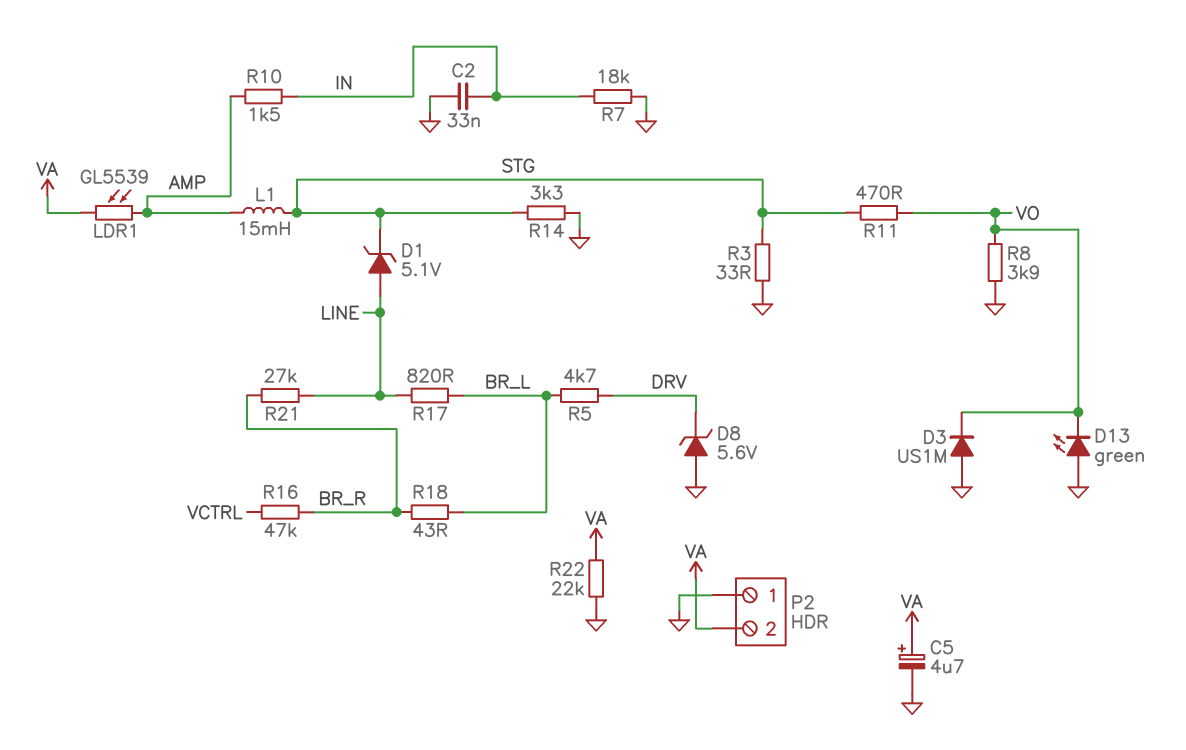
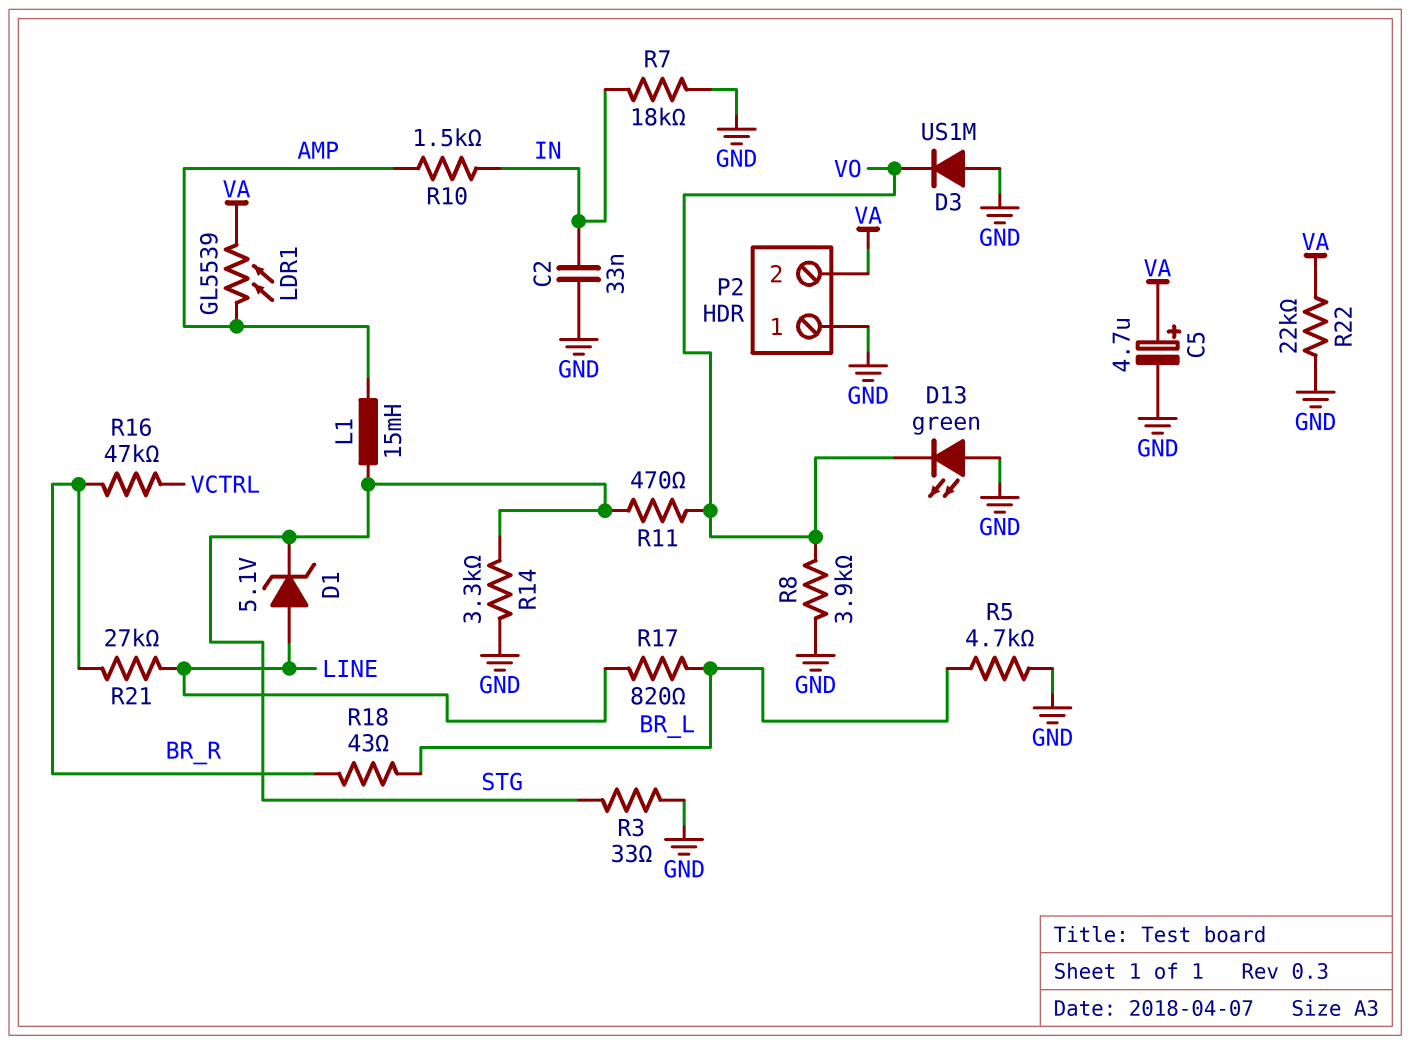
D8: zener 5.6V (A GND, K DRV) -> none
R5: 4.7k (BR_L, DRV) -> 4.7k (BR_L, GND)

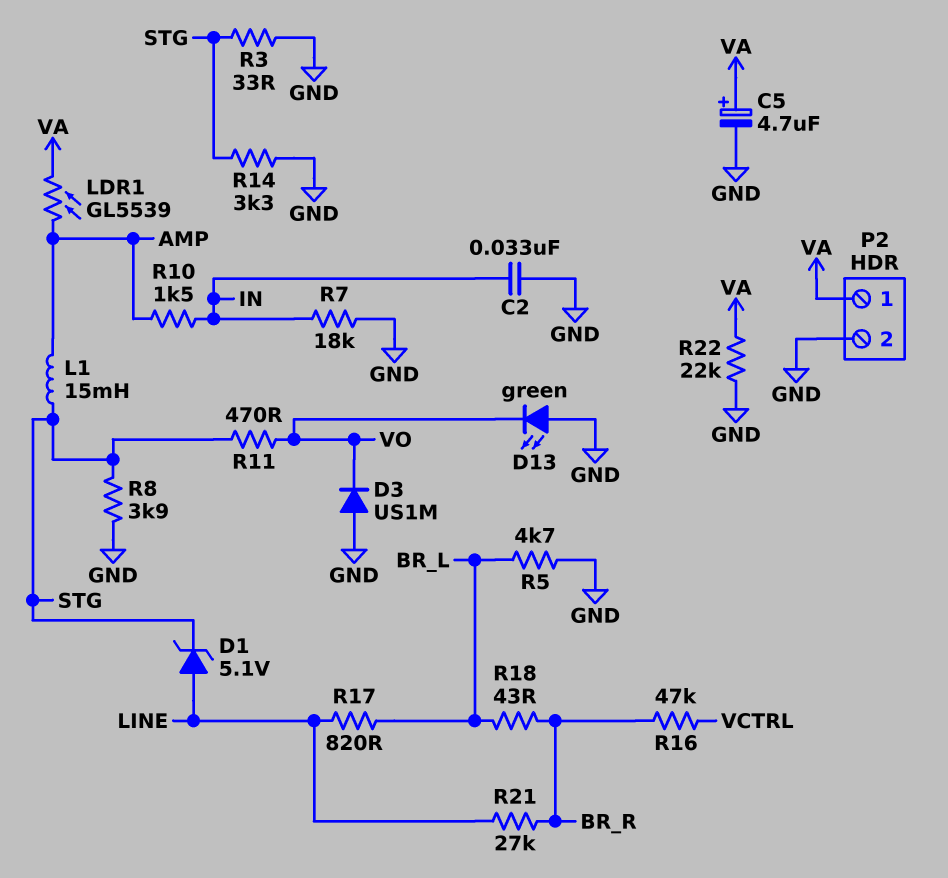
P2 pin 1: GND -> VA
P2 pin 2: VA -> GND
R8: 3.9k (GND, VO) -> 3.9k (GND, STG)

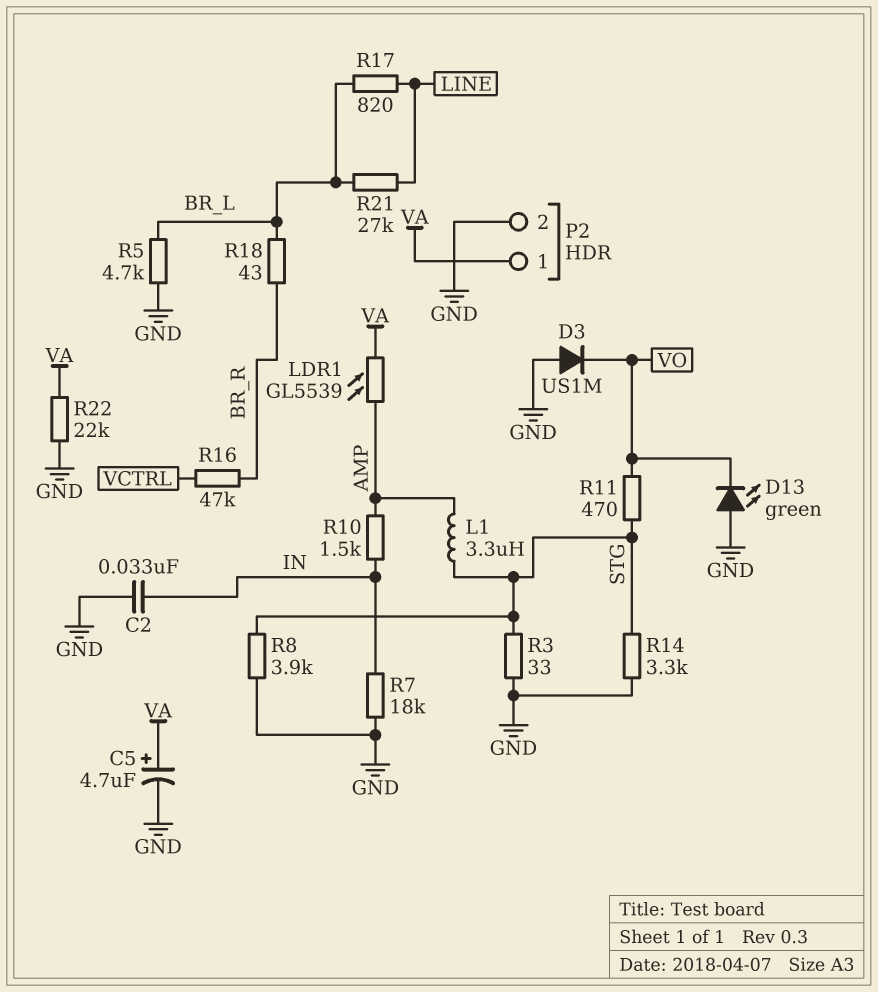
D1: zener 5.1V (A LINE, K STG) -> none
L1: 15mH (AMP, STG) -> 3.3uH (AMP, STG)
R21: 27k (BR_R, LINE) -> 27k (BR_L, LINE)

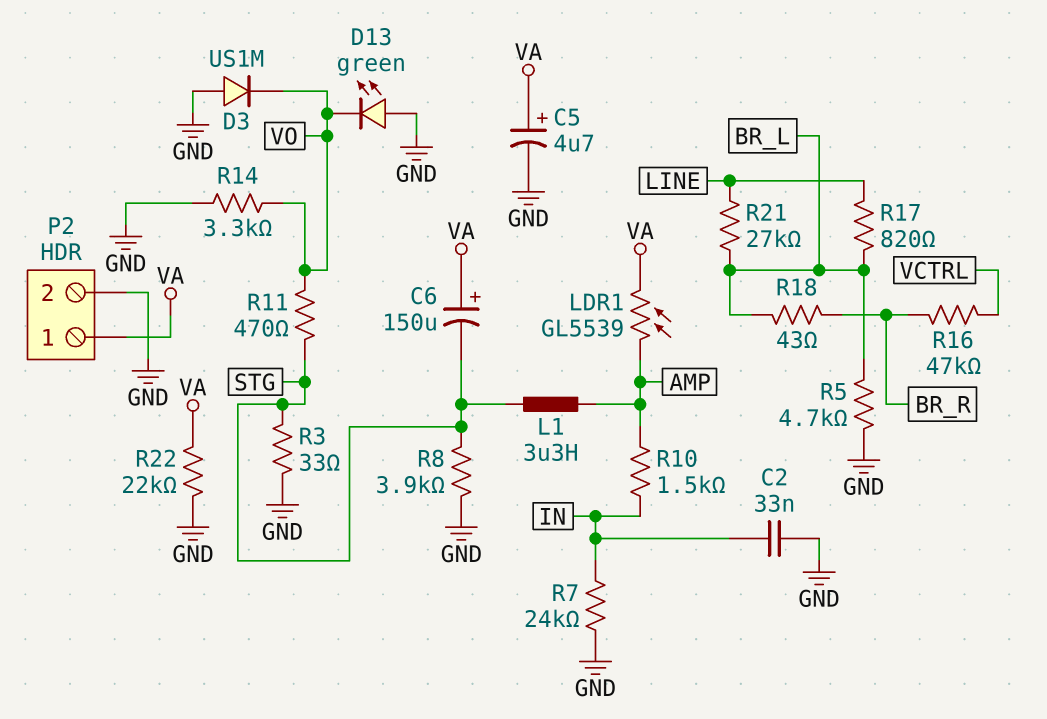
C6: none -> 150uF (plus VA, minus STG)
R7: 18k (GND, IN) -> 24k (GND, IN)
R14: 3.3k (GND, STG) -> 3.3k (GND, VO)

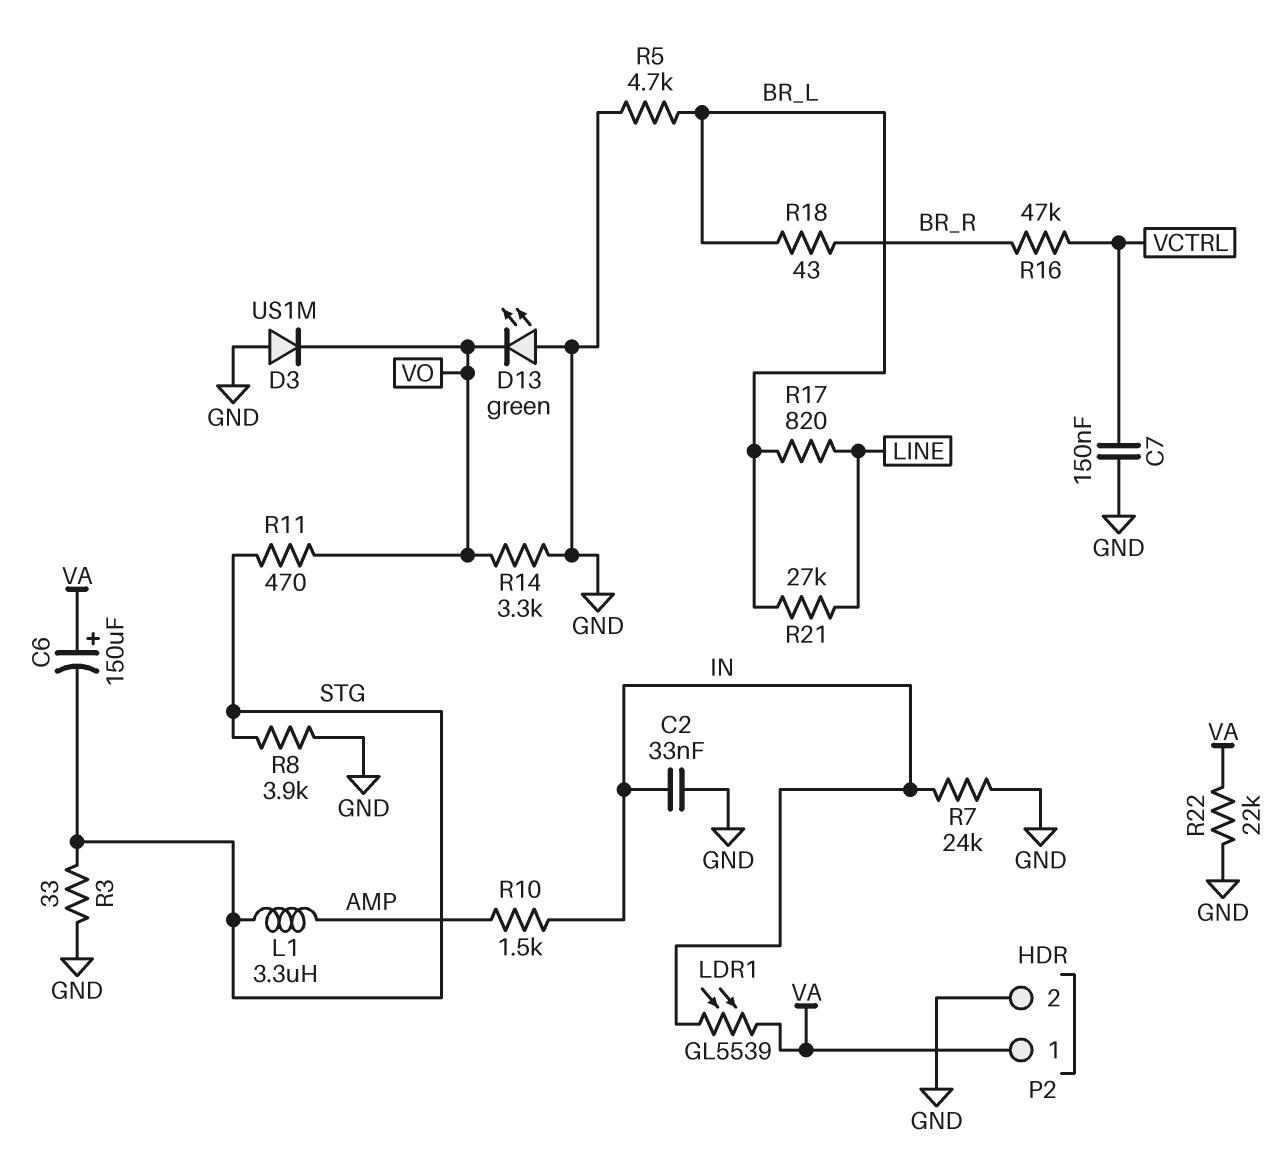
C5: 4.7uF (plus VA, minus GND) -> none
C7: none -> 150nF (GND, VCTRL)
LDR1: GL5539 (AMP, VA) -> GL5539 (IN, VA)

